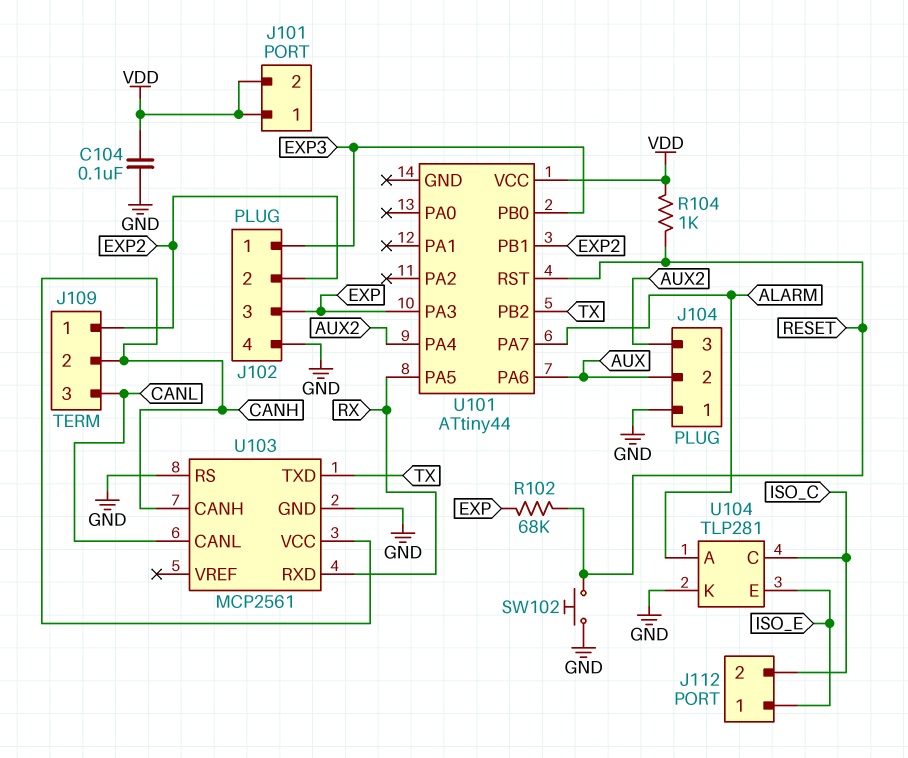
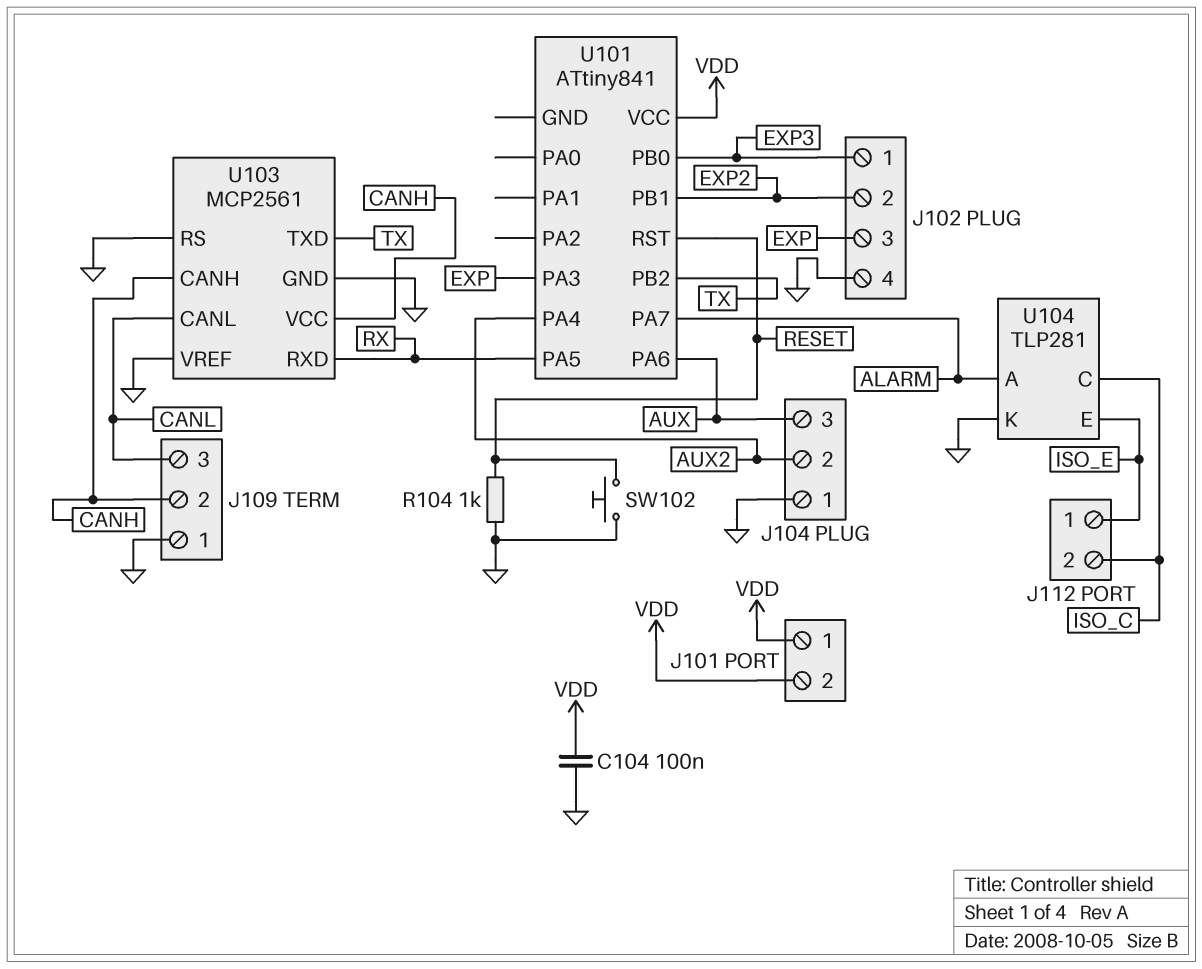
J104 pin 2: AUX -> AUX2
J104 pin 3: AUX2 -> AUX
J109 pin 1: EXP2 -> GND
R102: 68k (EXP, RESET) -> none
R104: 1k (RESET, VDD) -> 1k (GND, RESET)
U101: ATtiny44 -> ATtiny841
U103 pin VREF: none -> GND

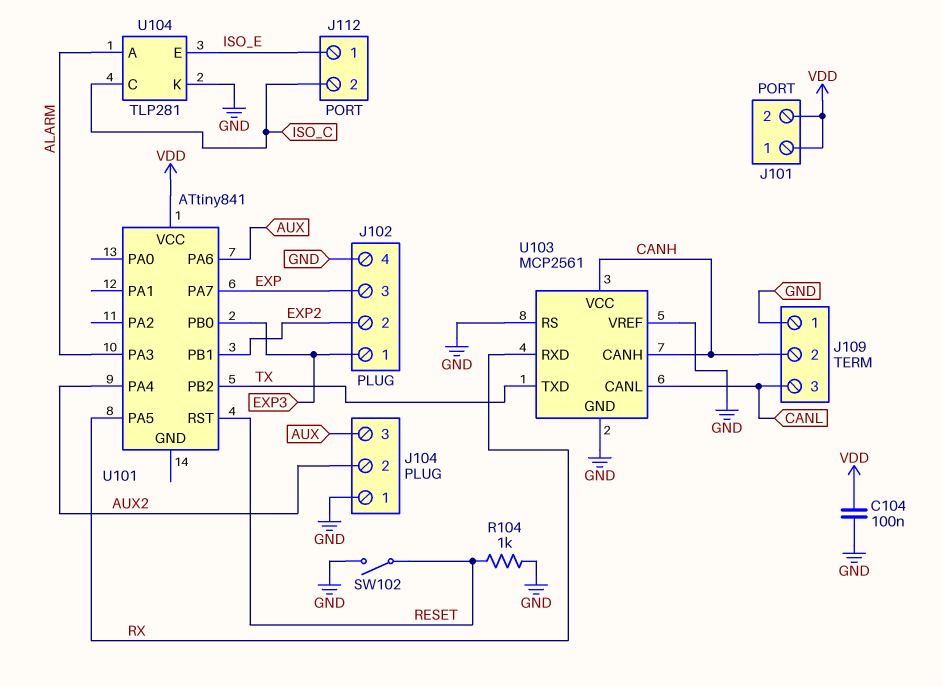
SW102: button (GND, RESET) -> switch (GND, RESET)
U101 pin PA3: EXP -> ALARM
U101 pin PA7: ALARM -> EXP

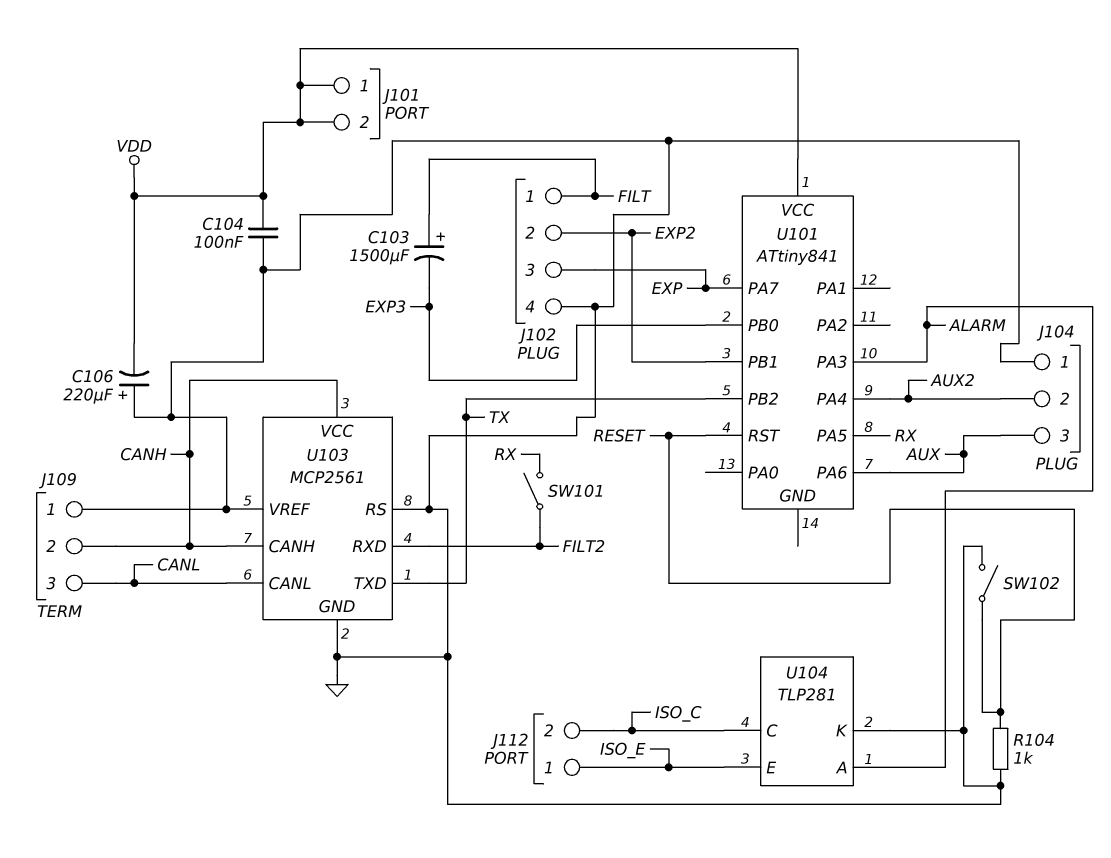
C103: none -> 1500uF (plus FILT, minus EXP3)
C106: none -> 220uF (plus GND, minus VDD)
J102 pin 1: EXP3 -> FILT
SW101: none -> switch (FILT2, RX)
U103 pin RXD: RX -> FILT2

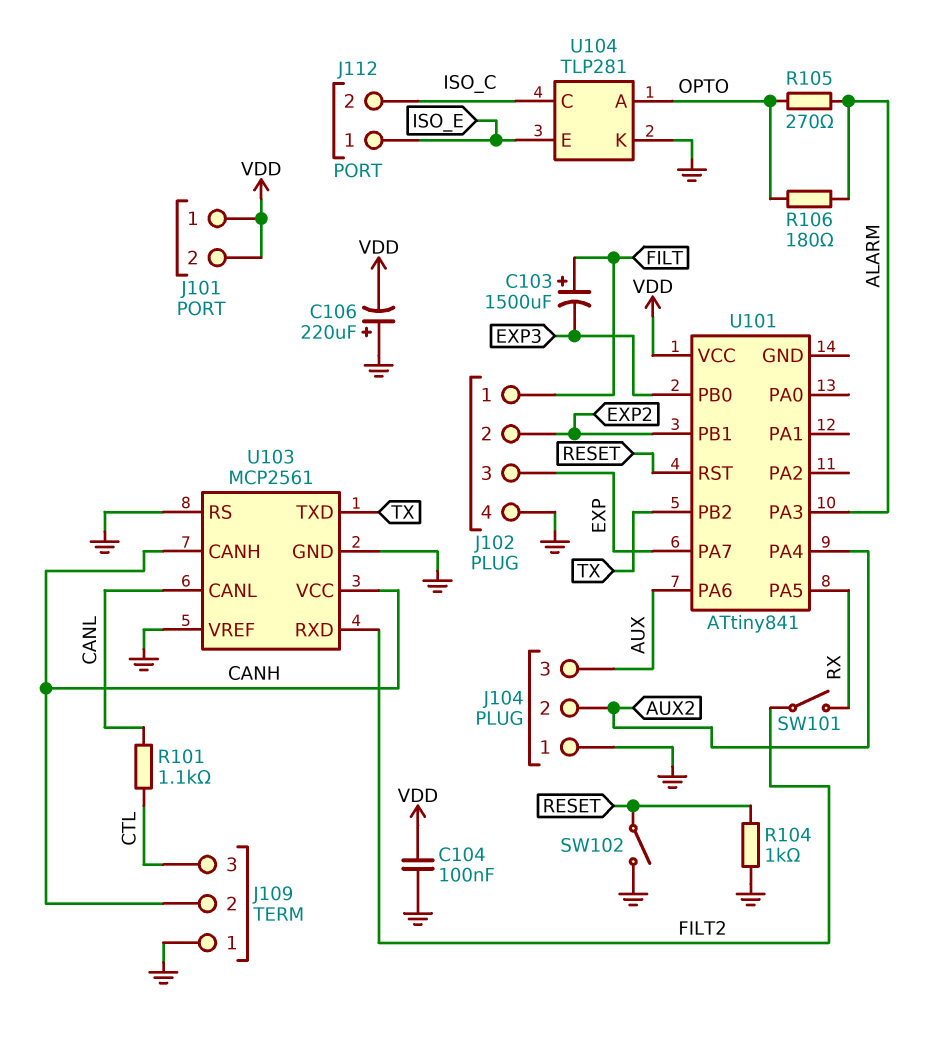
J109 pin 3: CANL -> CTL
R101: none -> 1.1k (CANL, CTL)
R105: none -> 270 (ALARM, OPTO)
R106: none -> 180 (ALARM, OPTO)
U104 pin A: ALARM -> OPTO

